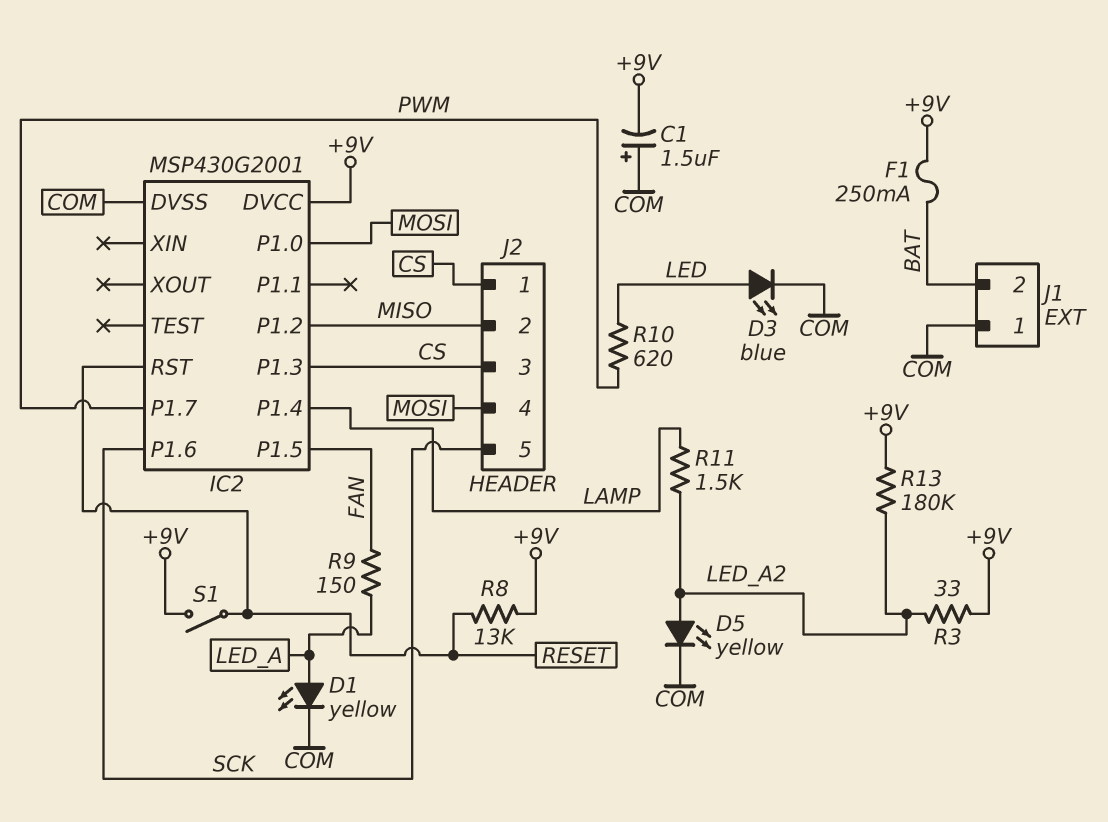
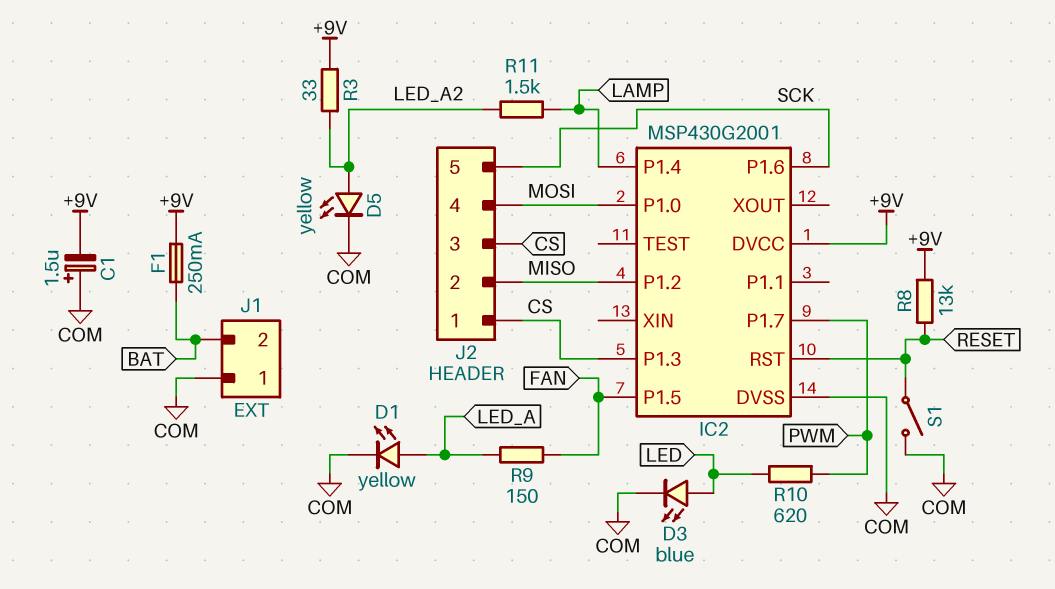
R13: 180k (+9V, LED_A2) -> none
S1: switch (+9V, RESET) -> switch (COM, RESET)

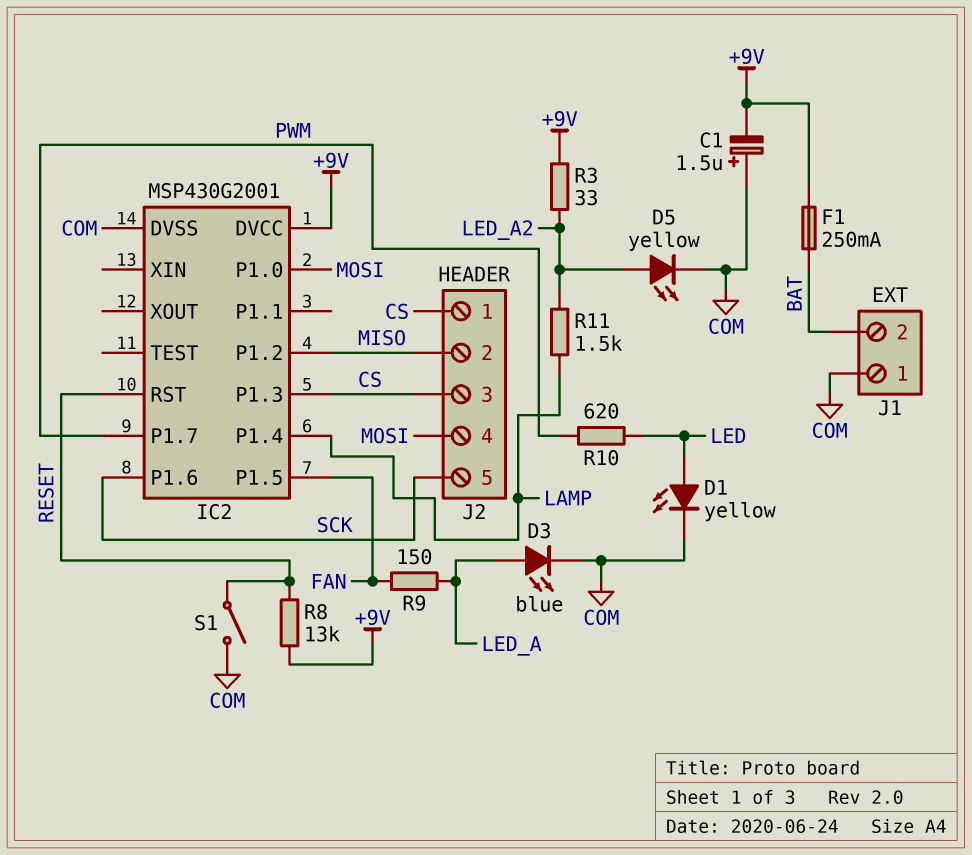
D1: LED yellow (A LED_A, K COM) -> LED yellow (A LED, K COM)
D3: LED blue (A LED, K COM) -> LED blue (A LED_A, K COM)

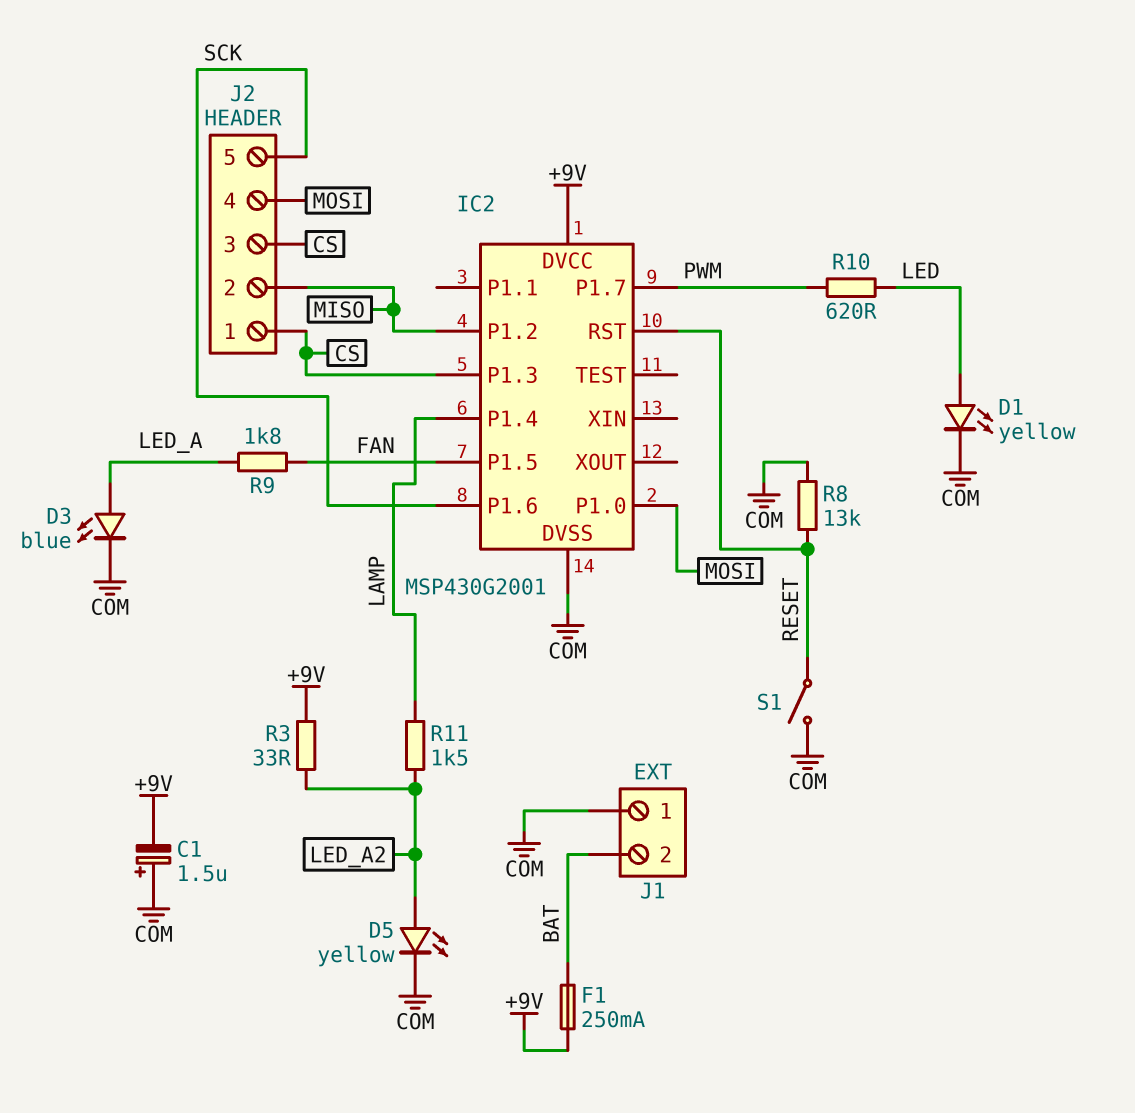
R8: 13k (+9V, RESET) -> 13k (COM, RESET)
R9: 150 (FAN, LED_A) -> 1.8k (FAN, LED_A)

